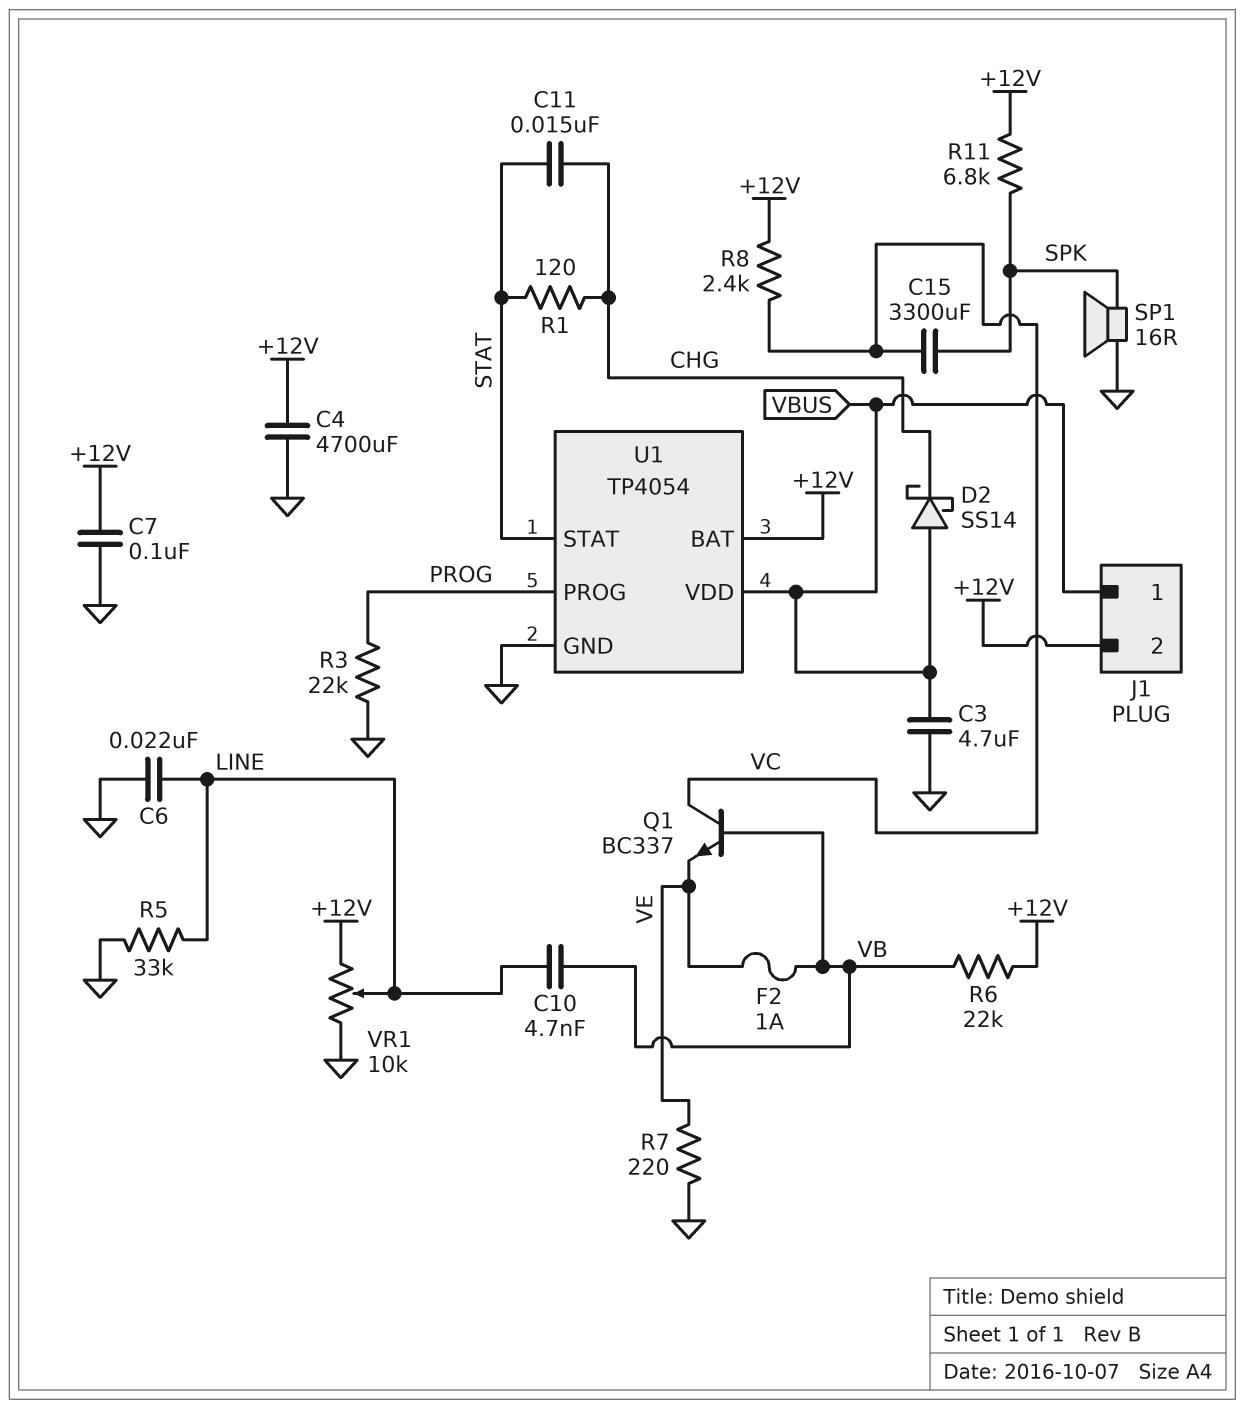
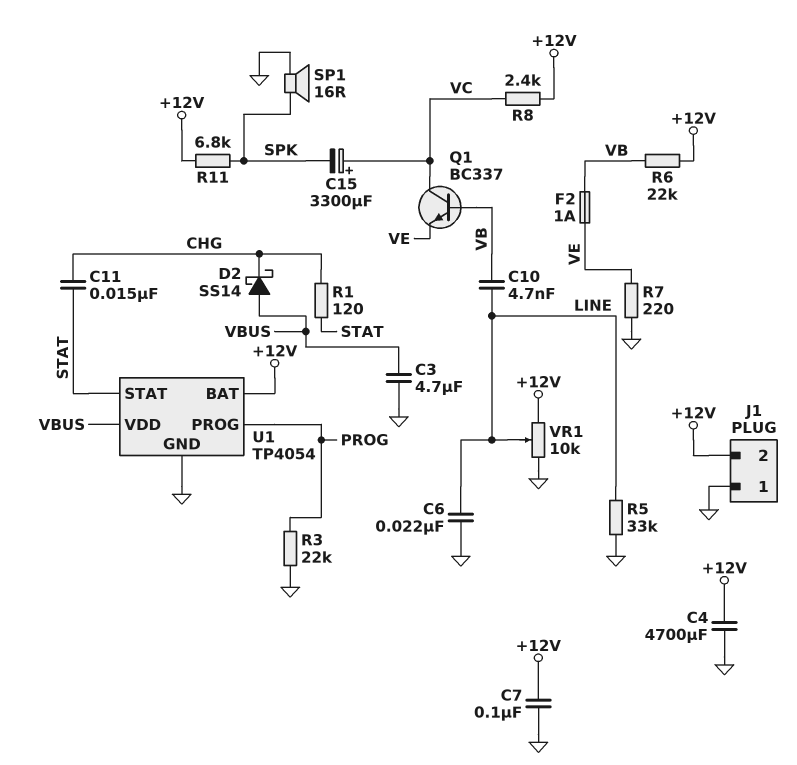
C15: 3300uF (SPK, VC) -> 3300uF (plus VC, minus SPK)
J1 pin 1: VBUS -> GND

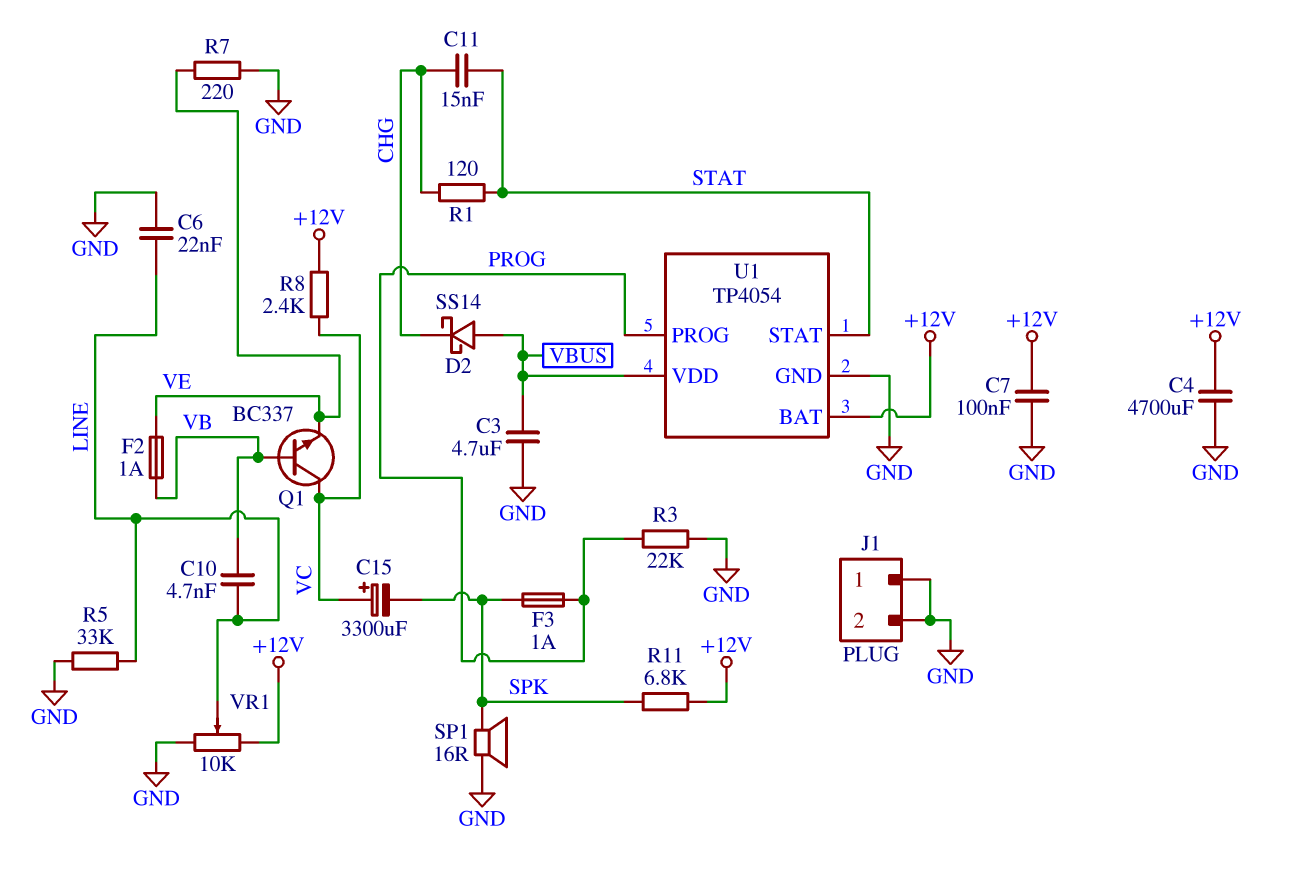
F3: none -> 1A (PROG, SPK)
J1 pin 2: +12V -> GND
R6: 22k (+12V, VB) -> none

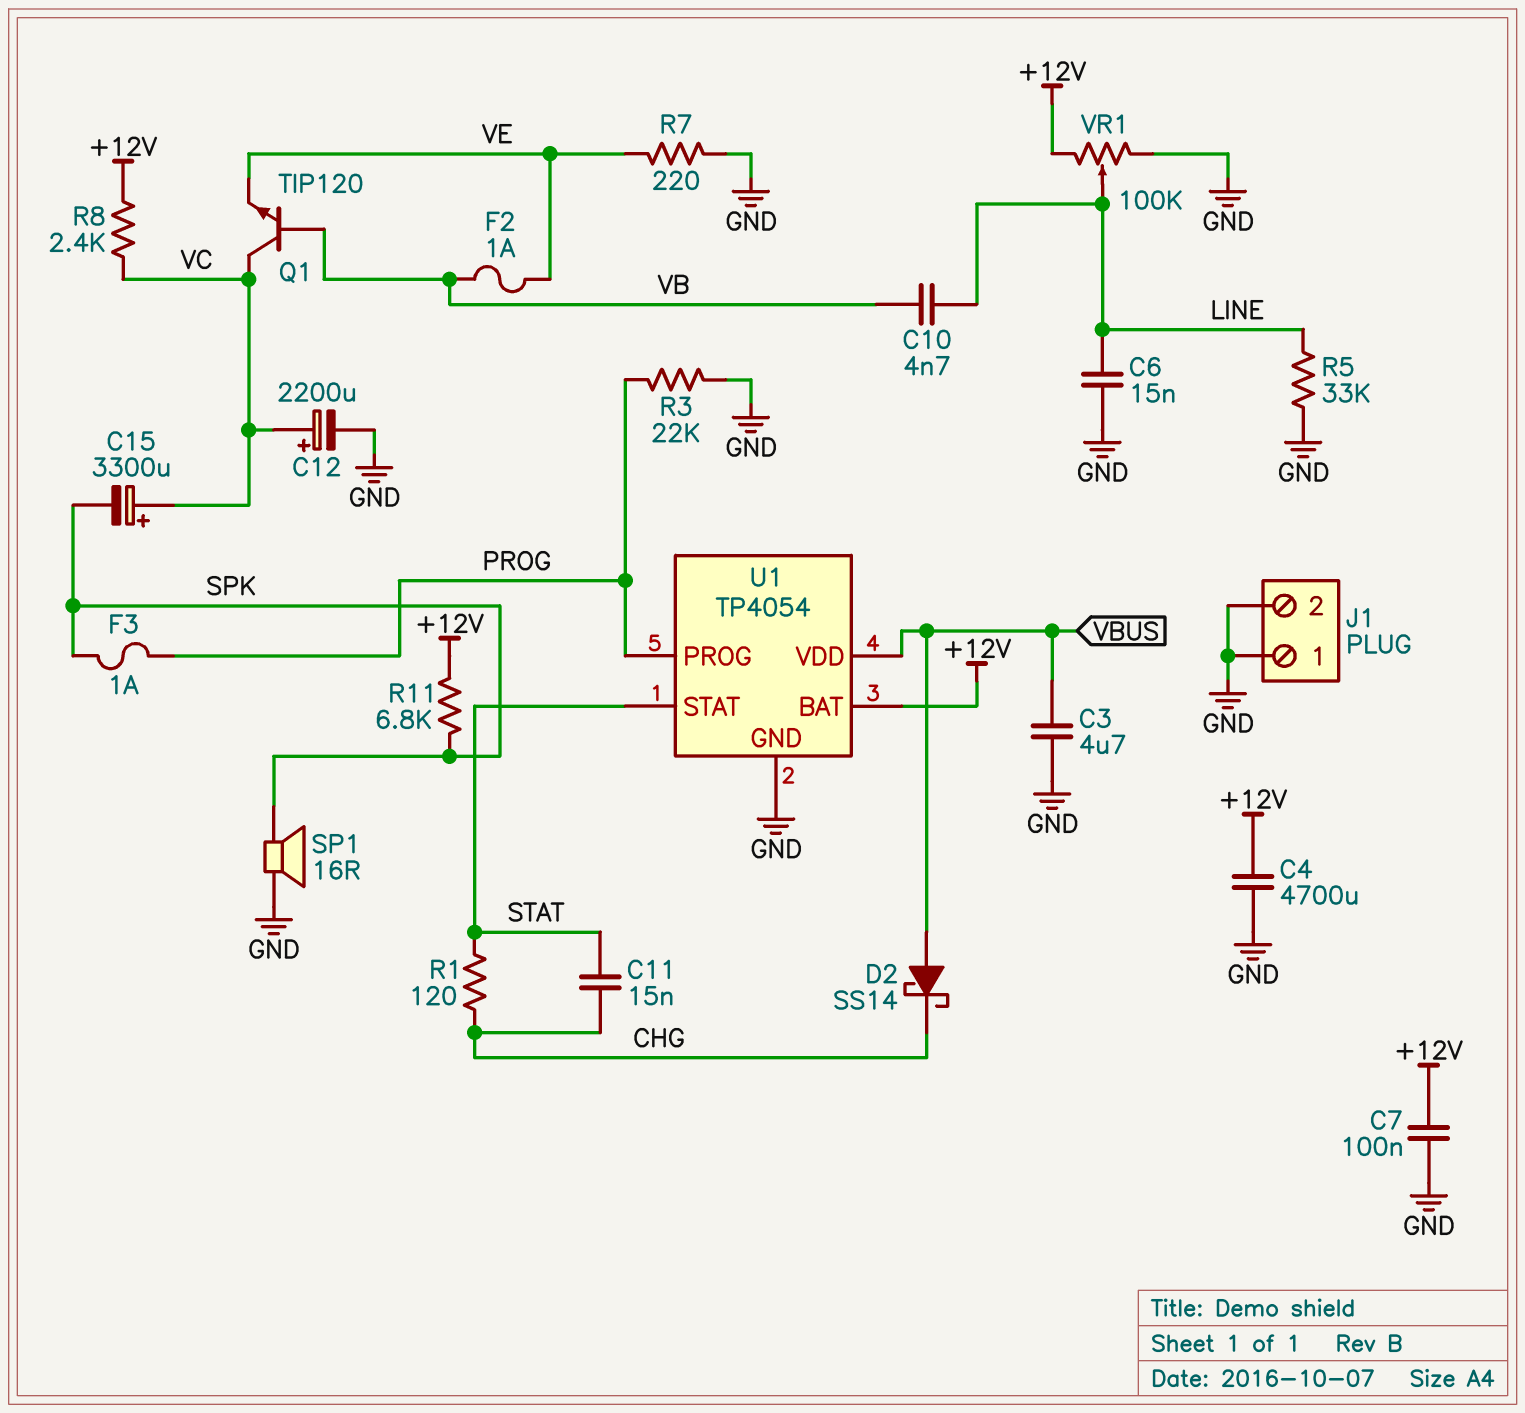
C6: 22nF (GND, LINE) -> 15nF (GND, LINE)
C12: none -> 2200uF (plus VC, minus GND)
Q1: NPN BC337 (B VB, C VC, E VE) -> NPN TIP120 (B VB, C VC, E VE)
VR1: 10k (+12V, GND, wiper LINE) -> 100k (+12V, GND, wiper LINE)

